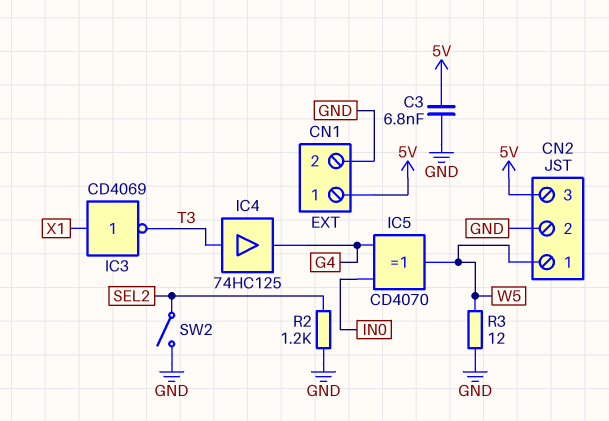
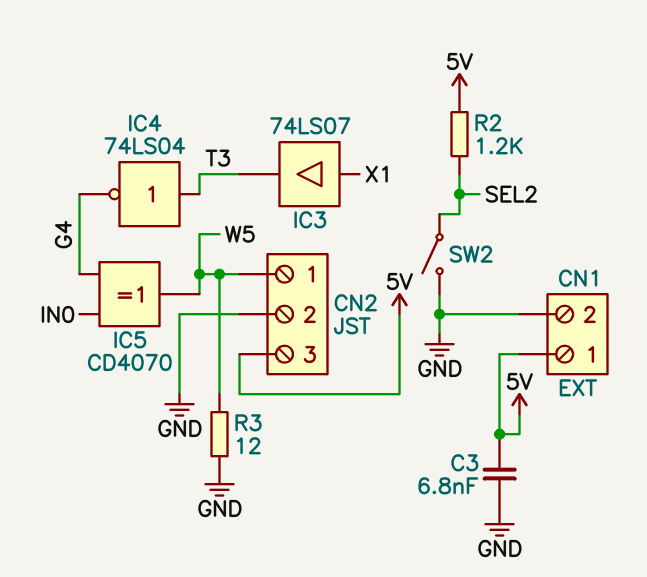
IC3: NOT CD4069 (in X1, out T3) -> buffer 74LS07 (in X1, out T3)
IC4: buffer 74HC125 (in T3, out G4) -> NOT 74LS04 (in T3, out G4)
R2: 1.2k (GND, SEL2) -> 1.2k (5V, SEL2)

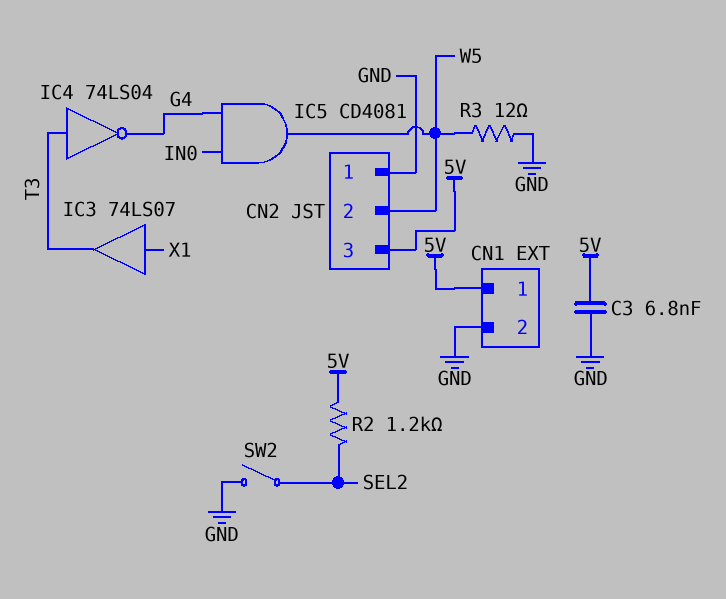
CN2 pin 1: W5 -> GND
CN2 pin 2: GND -> W5
IC5: XOR CD4070 (in G4, in IN0, out W5) -> AND CD4081 (in G4, in IN0, out W5)

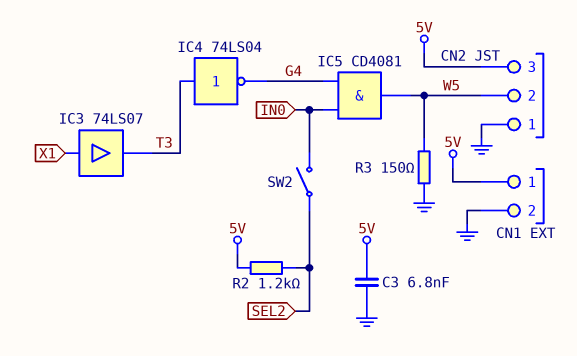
R3: 12 (GND, W5) -> 150 (GND, W5)
SW2: switch (GND, SEL2) -> switch (IN0, SEL2)

